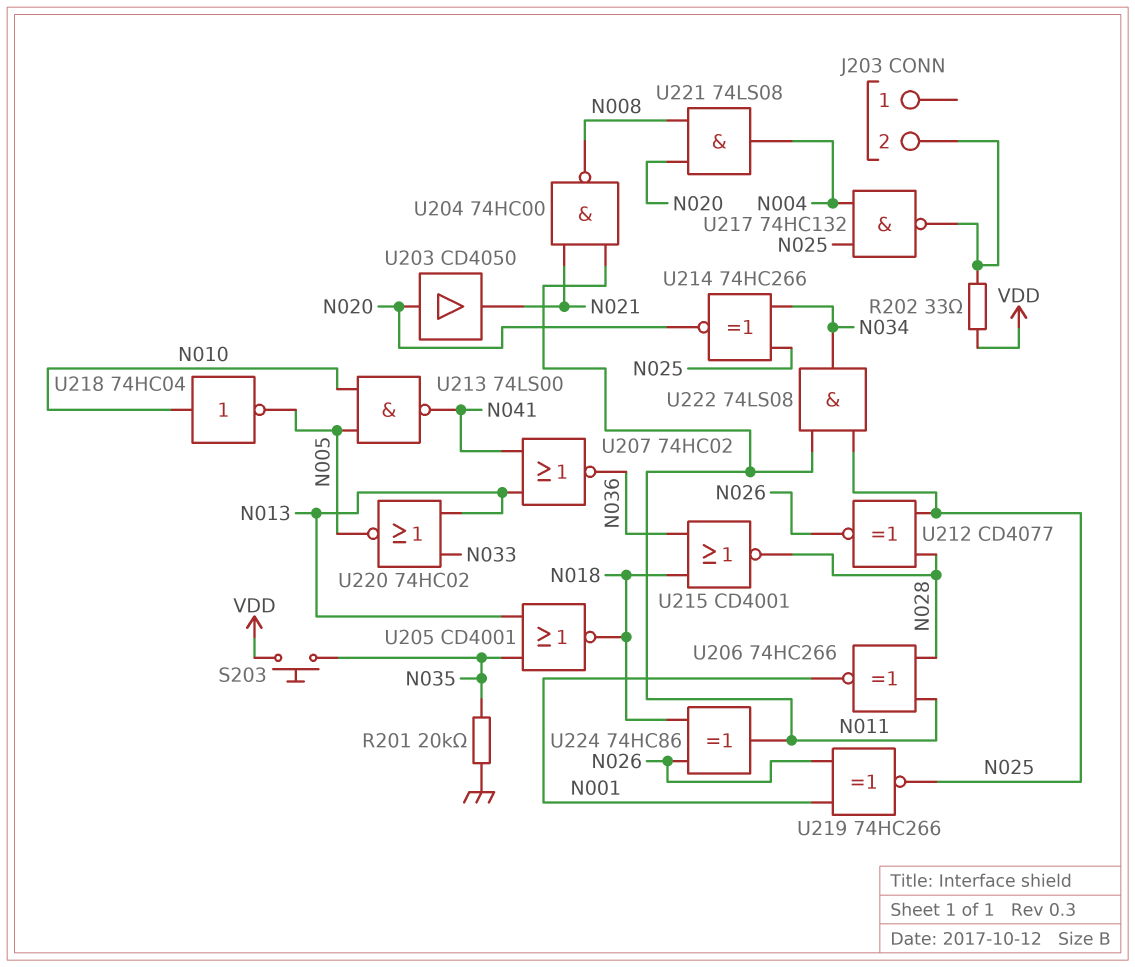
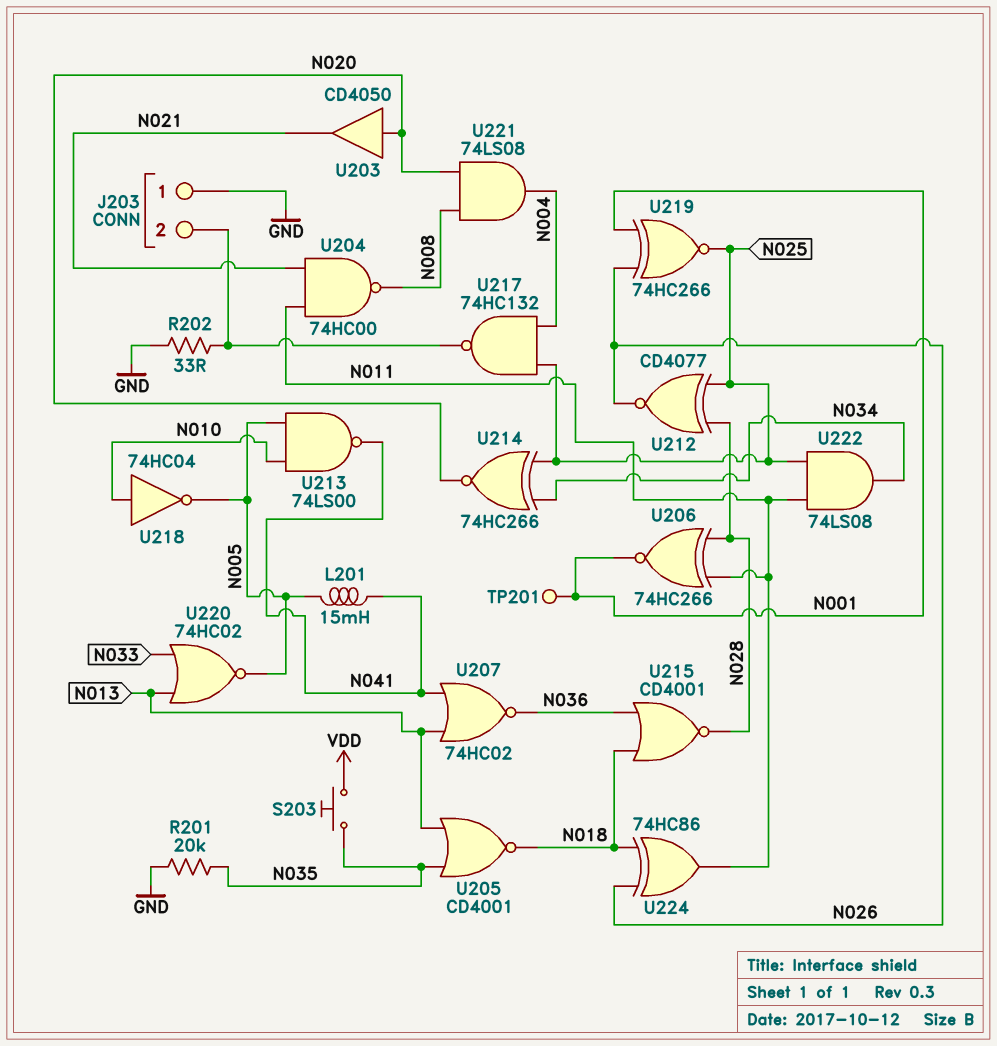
J203 pin 1: none -> GND
L201: none -> 15mH (N005, N041)
R202: 33 (J203/2, VDD) -> 33 (GND, J203/2)
TP201: none -> test point (N001)

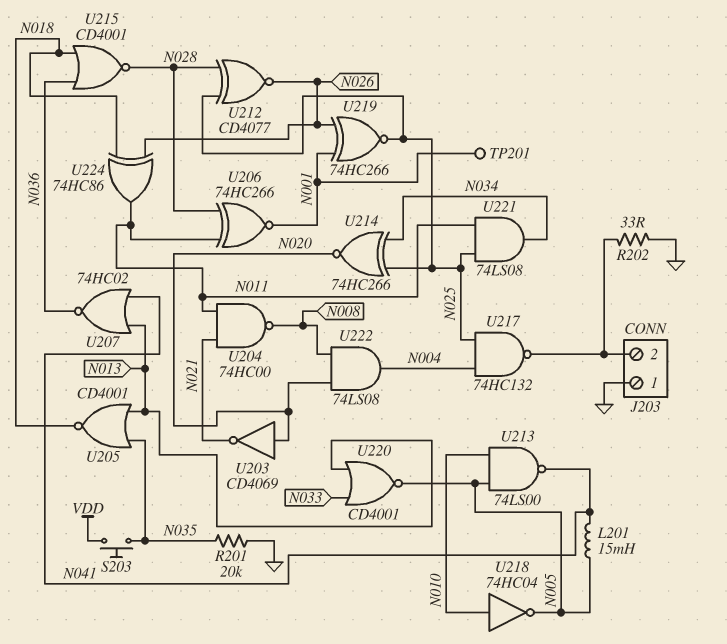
U203: buffer CD4050 (in N020, out N021) -> NOT CD4069 (in N020, out N021)
U220: NOR 74HC02 (in N013, in N033, out N005) -> NOR CD4001 (in N013, in N033, out N005)
U221: AND 74LS08 (in N008, in N020, out N004) -> AND 74LS08 (in N011, in N025, out N034)
U222: AND 74LS08 (in N011, in N025, out N034) -> AND 74LS08 (in N008, in N020, out N004)

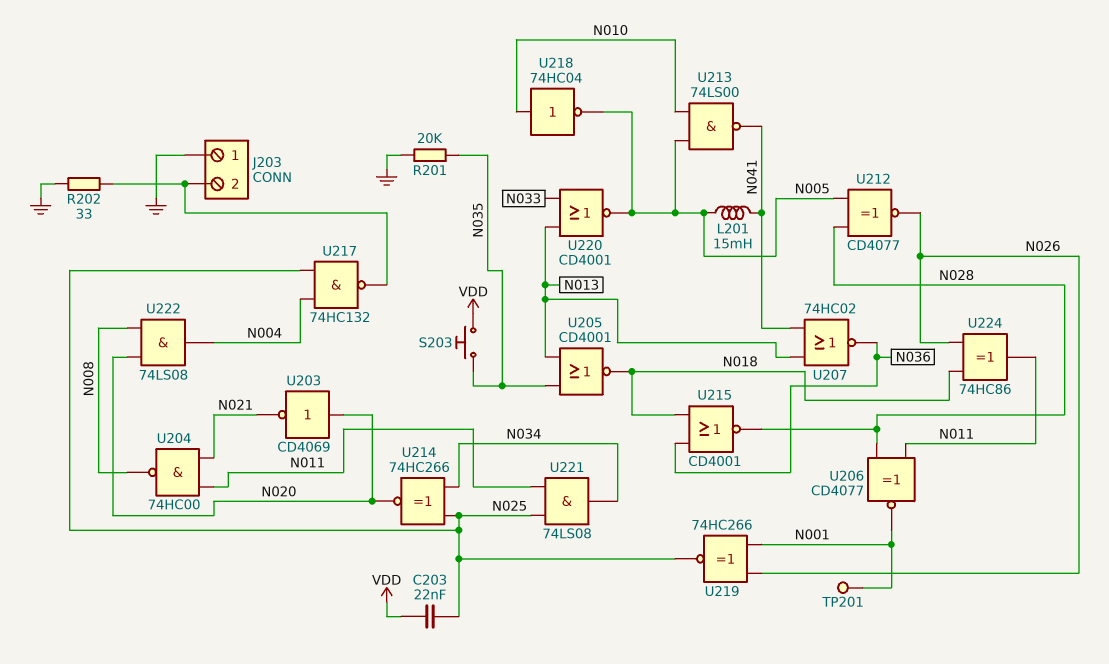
C203: none -> 22nF (N025, VDD)
U206: XNOR 74HC266 (in N011, in N028, out N001) -> XNOR CD4077 (in N011, in N028, out N001)
U212: XNOR CD4077 (in N025, in N028, out N026) -> XNOR CD4077 (in N005, in N028, out N026)

